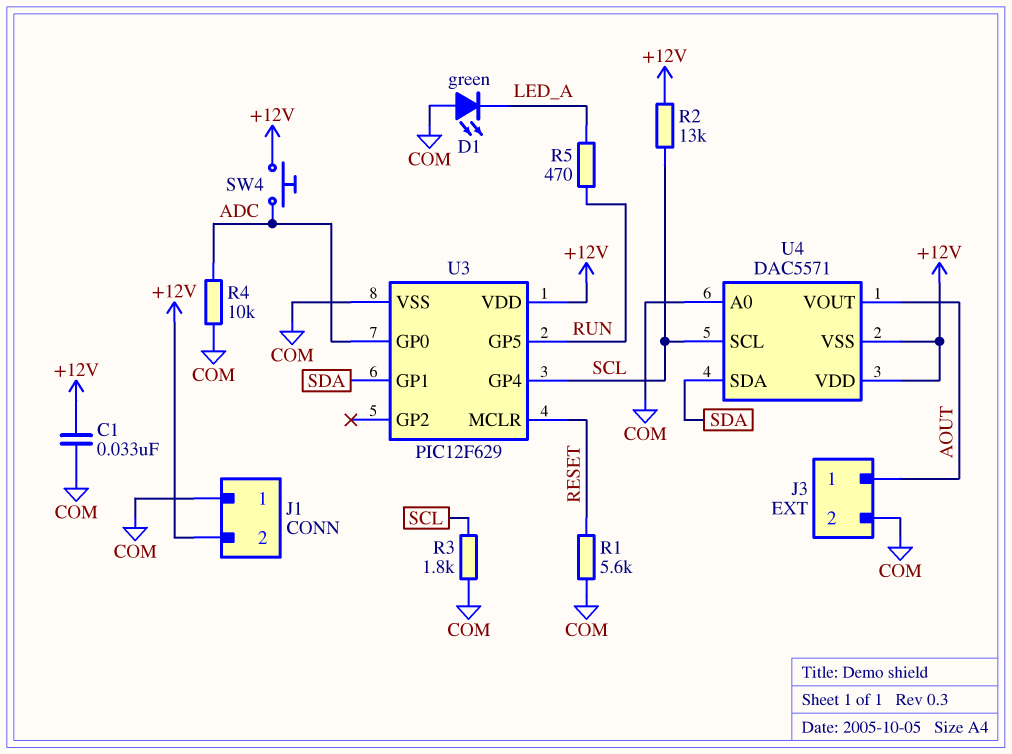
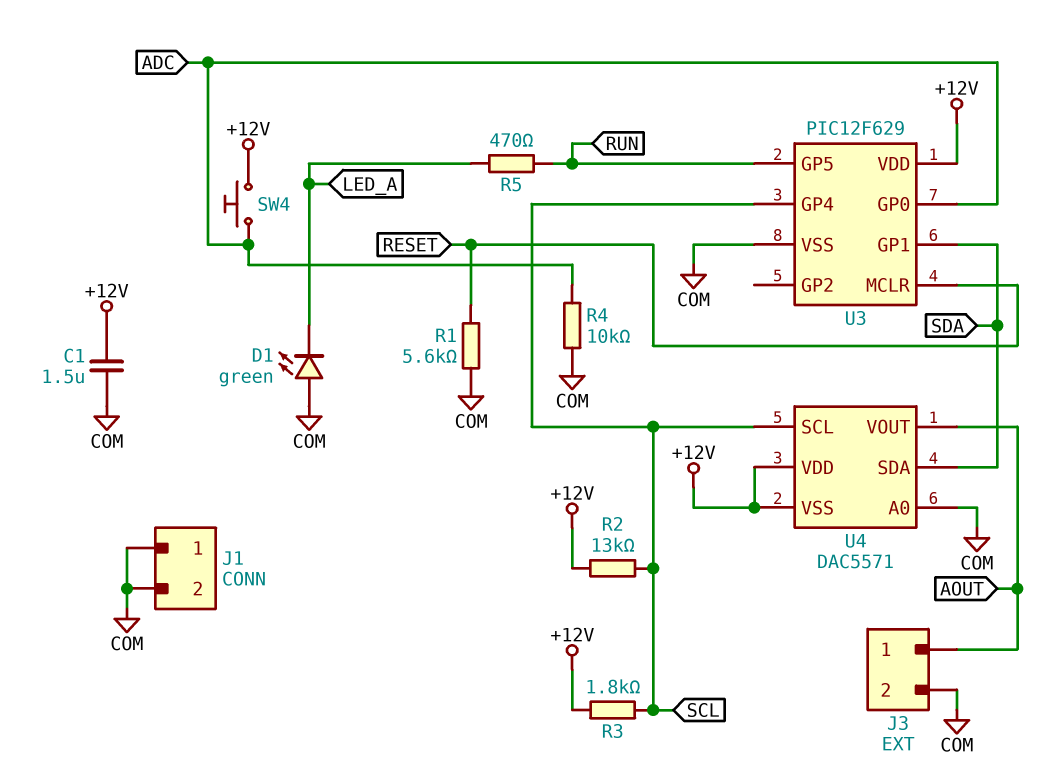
C1: 33nF (+12V, COM) -> 1.5uF (+12V, COM)
J1 pin 2: +12V -> COM
R3: 1.8k (COM, SCL) -> 1.8k (+12V, SCL)

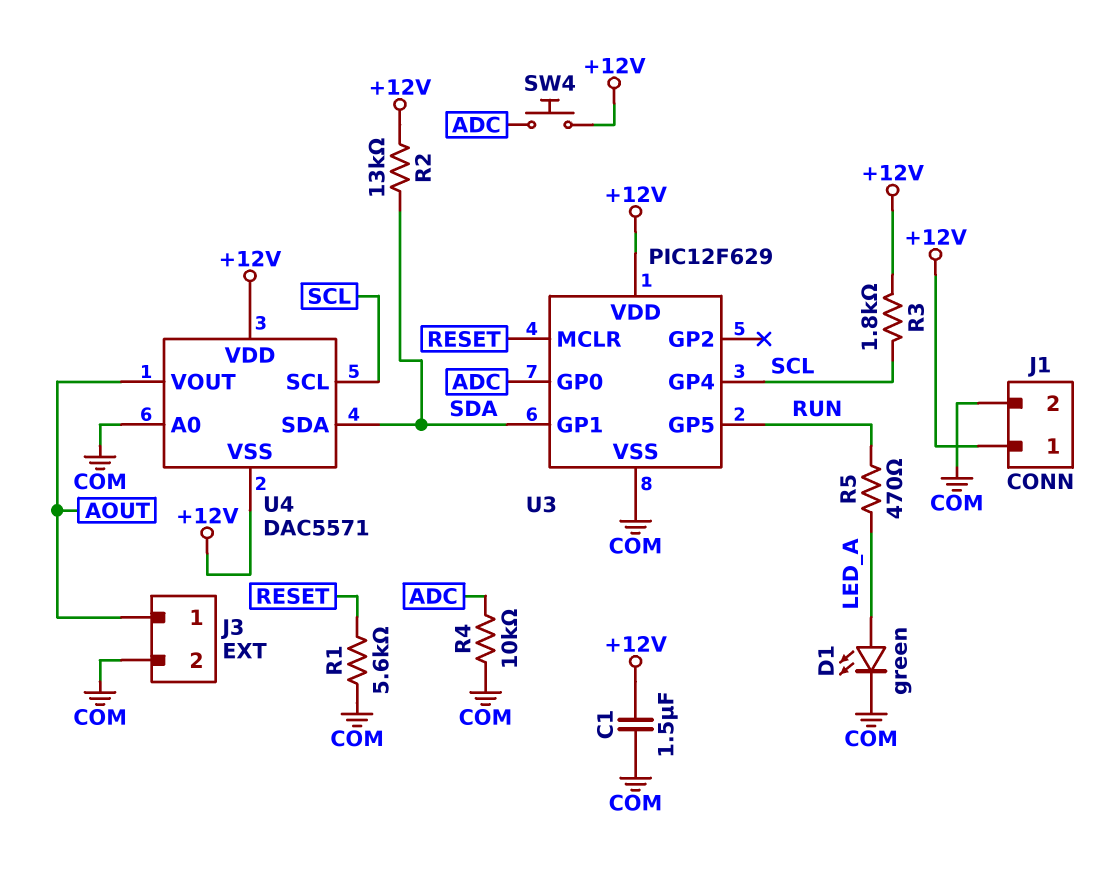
D1: LED green (A COM, K LED_A) -> LED green (A LED_A, K COM)
J1 pin 1: COM -> +12V
R2: 13k (+12V, SCL) -> 13k (+12V, SDA)

